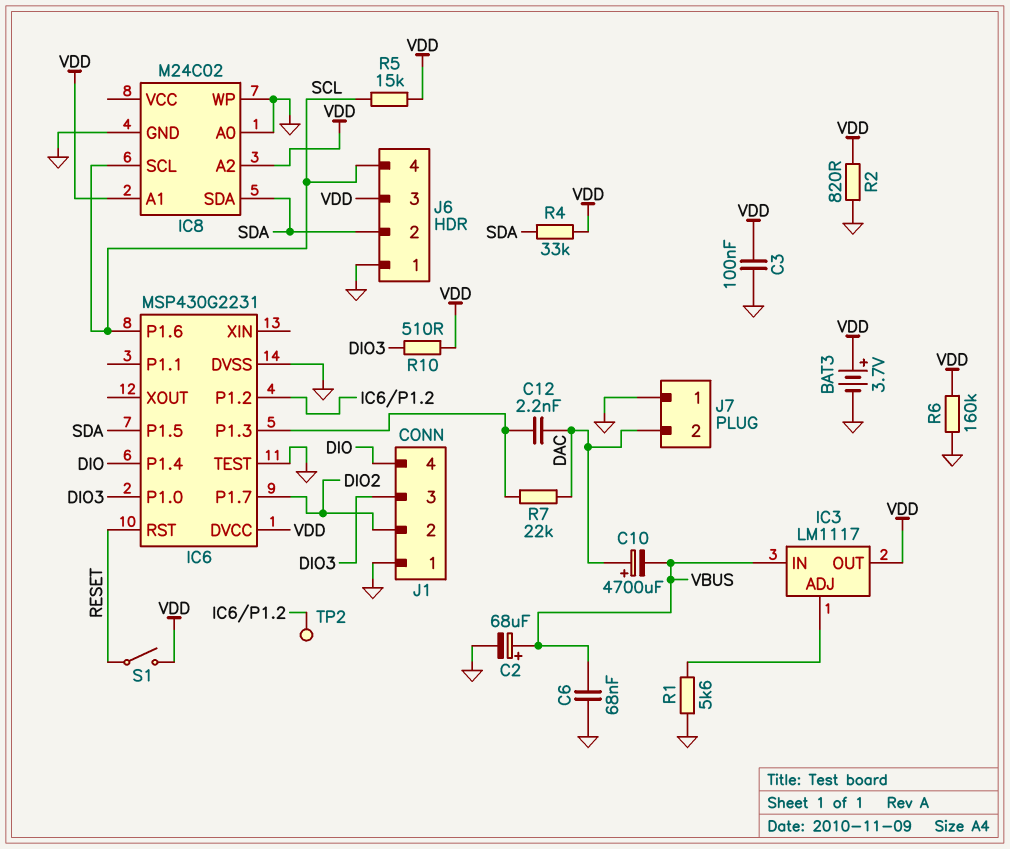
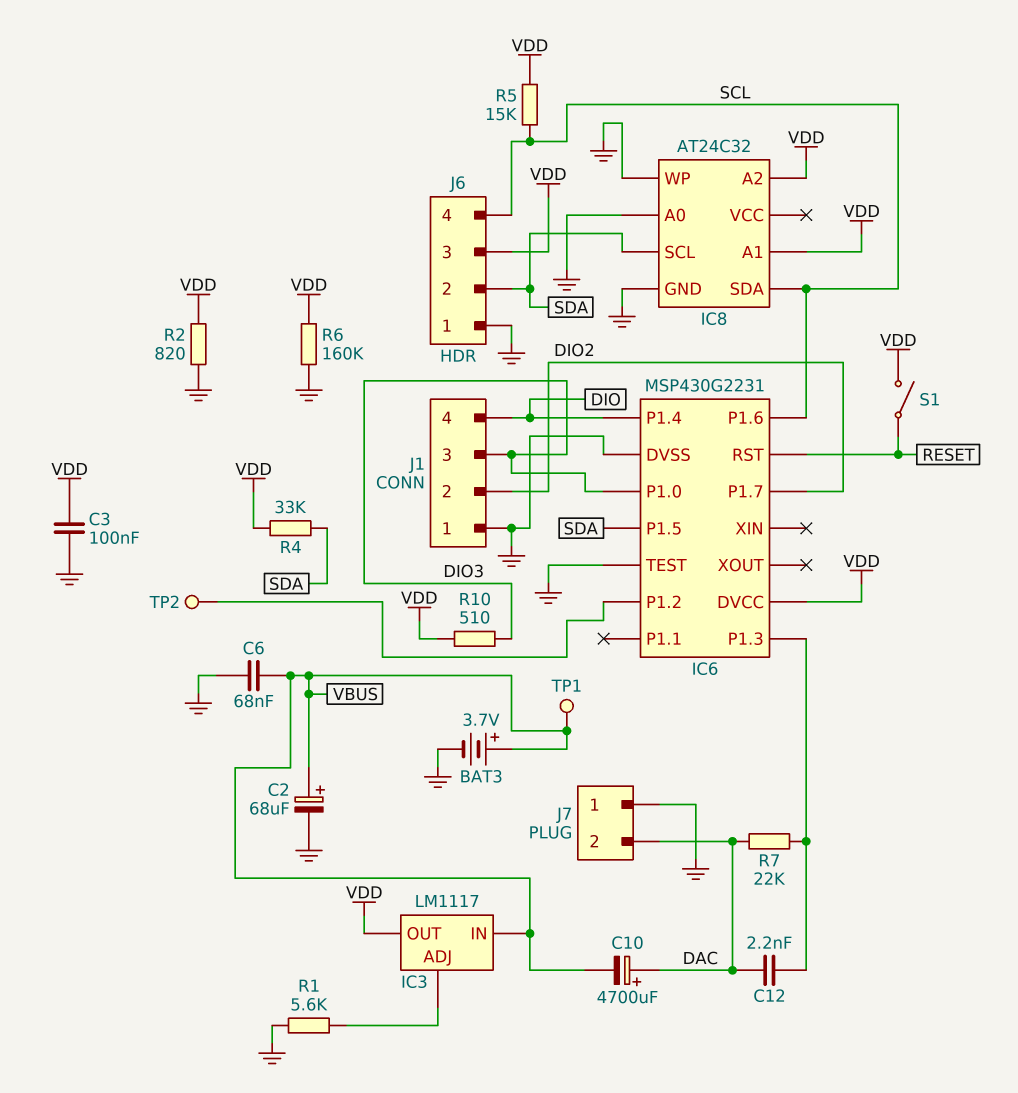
BAT3: 3.7V (plus VDD, minus GND) -> 3.7V (plus VBUS, minus GND)
IC8: M24C02 -> AT24C32
IC8 pin SCL: SCL -> SDA
IC8 pin SDA: SDA -> SCL
TP1: none -> test point (VBUS)

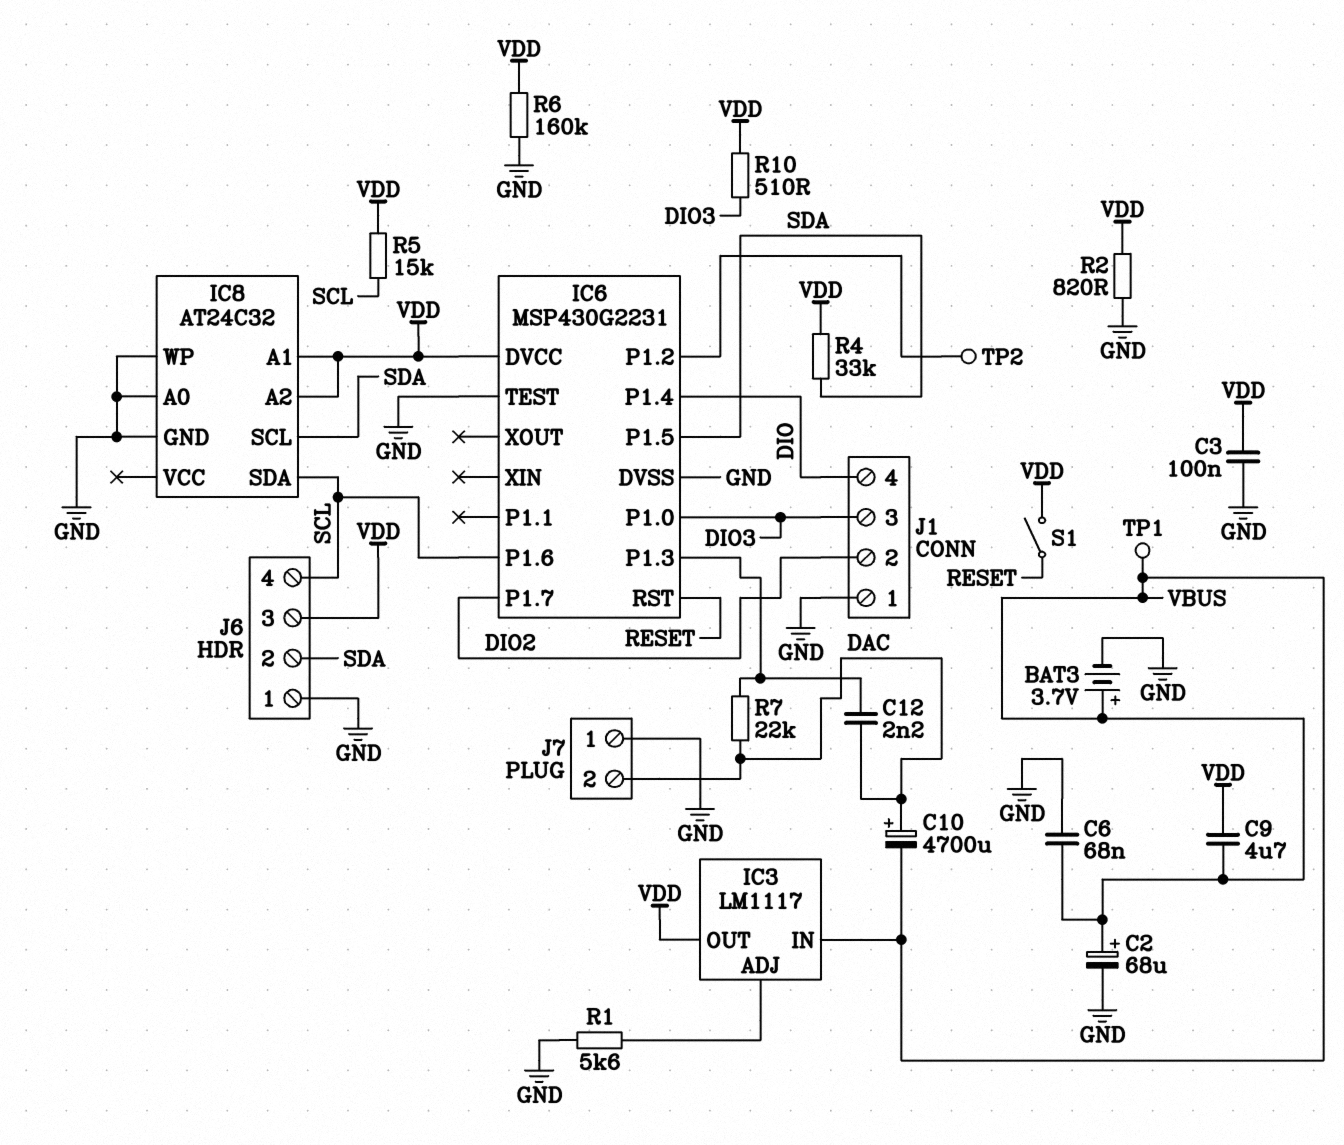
C9: none -> 4.7uF (VBUS, VDD)

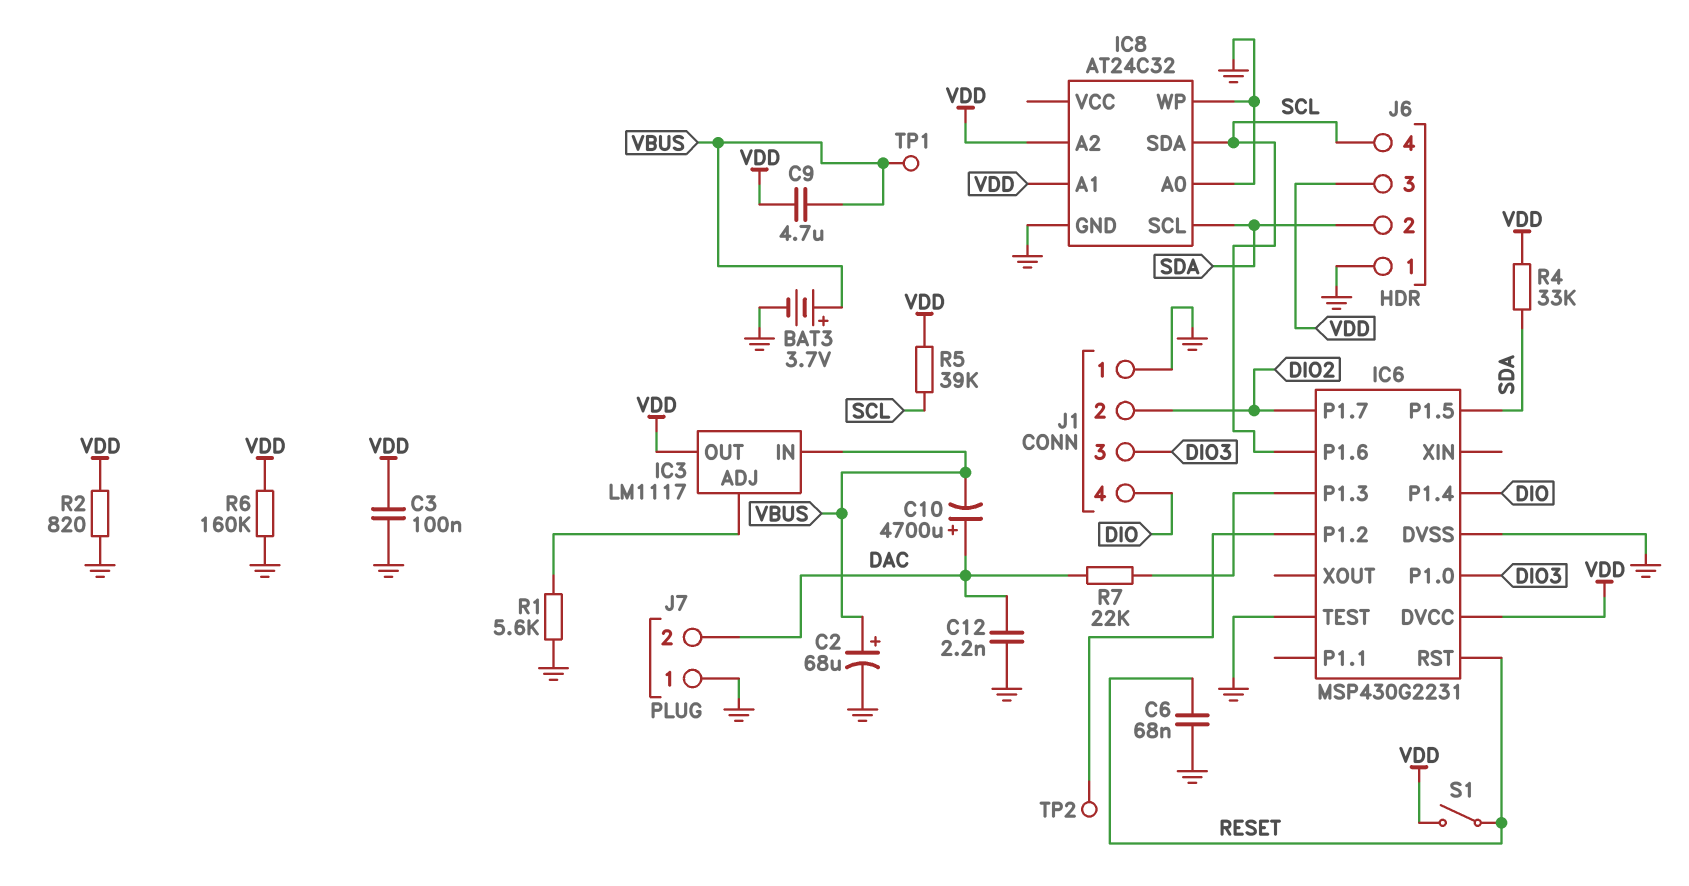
C6: 68nF (GND, VBUS) -> 68nF (GND, RESET)
C12: 2.2nF (DAC, IC6/P1.3) -> 2.2nF (DAC, GND)
R5: 15k (SCL, VDD) -> 39k (SCL, VDD)
R10: 510 (DIO3, VDD) -> none

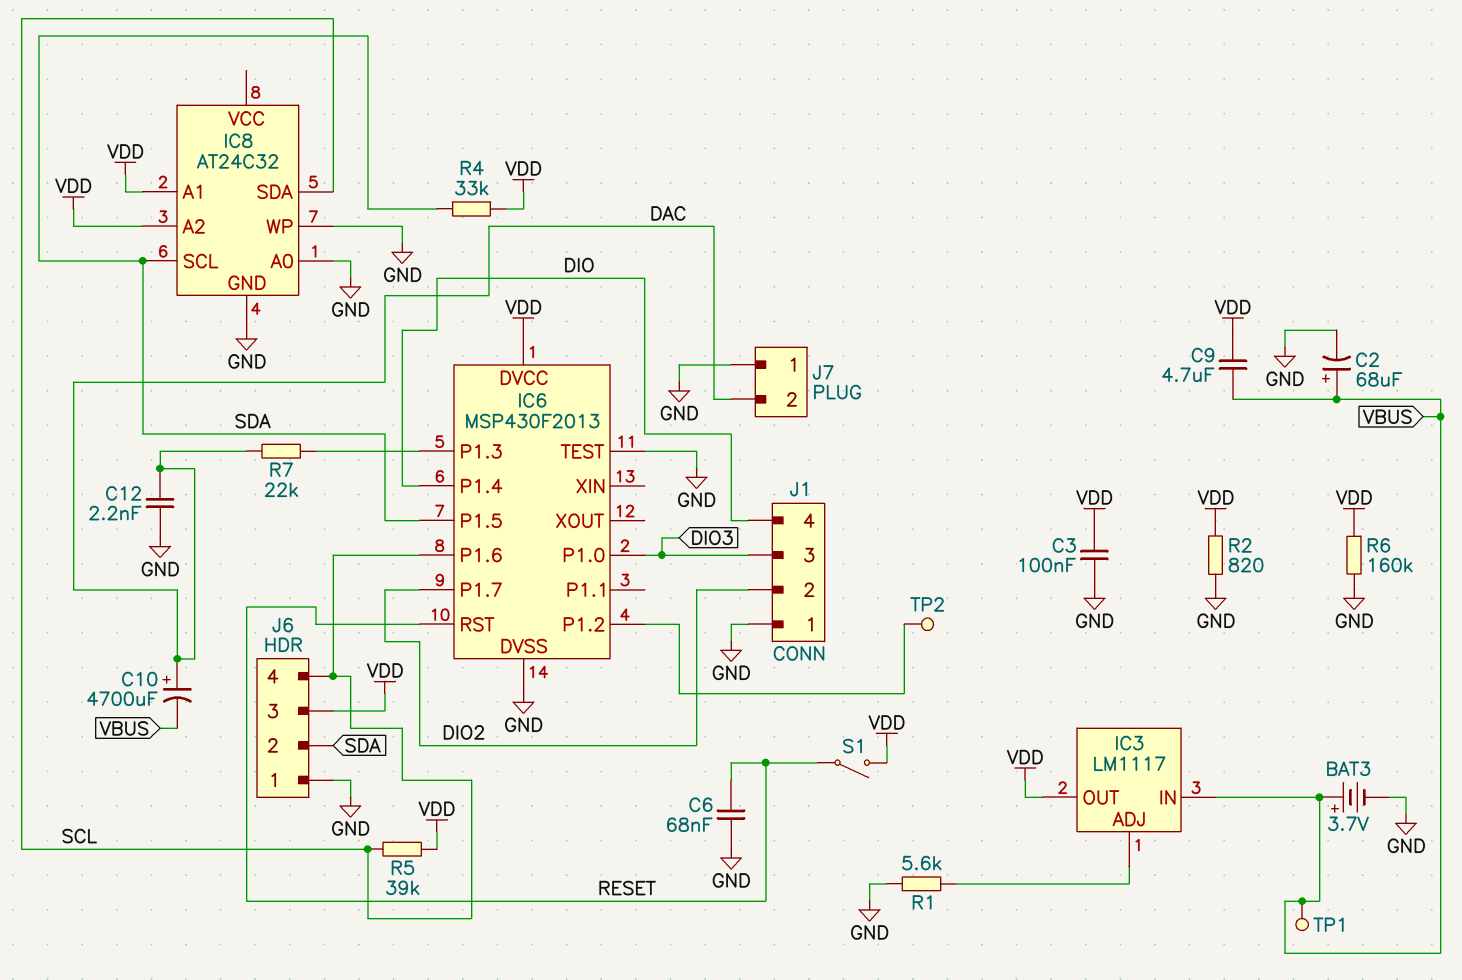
IC6: MSP430G2231 -> MSP430F2013

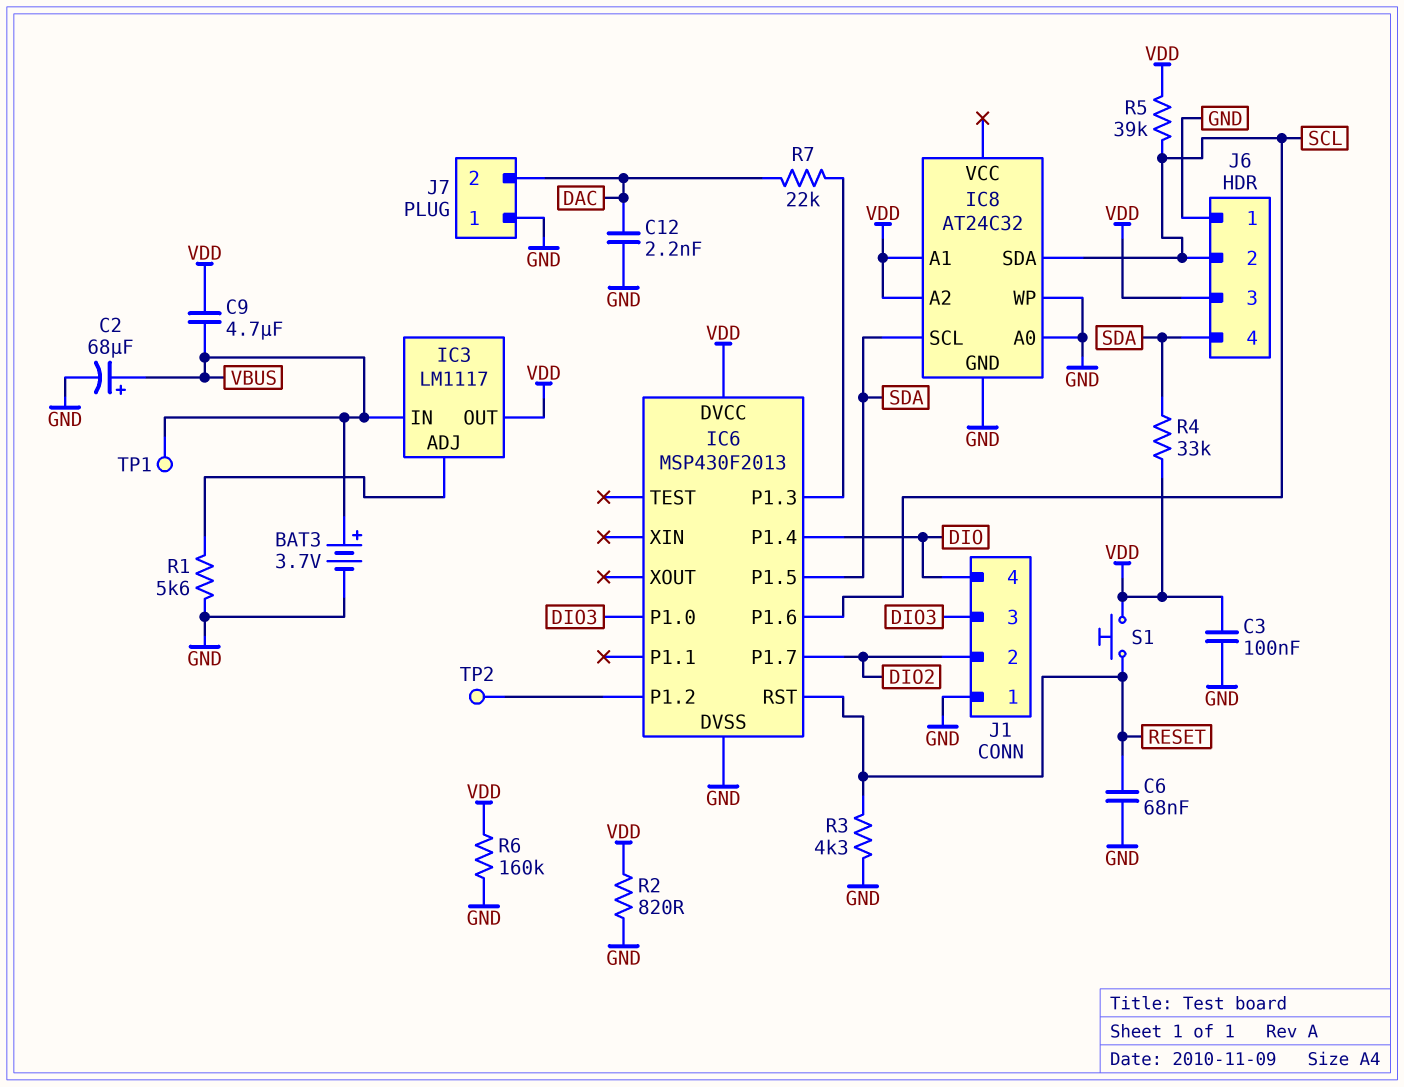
C10: 4700uF (plus DAC, minus VBUS) -> none
IC6 pin TEST: GND -> none
J6 pin 2: SDA -> SCL
J6 pin 4: SCL -> SDA
R3: none -> 4.3k (GND, RESET)
S1: switch (RESET, VDD) -> button (RESET, VDD)

